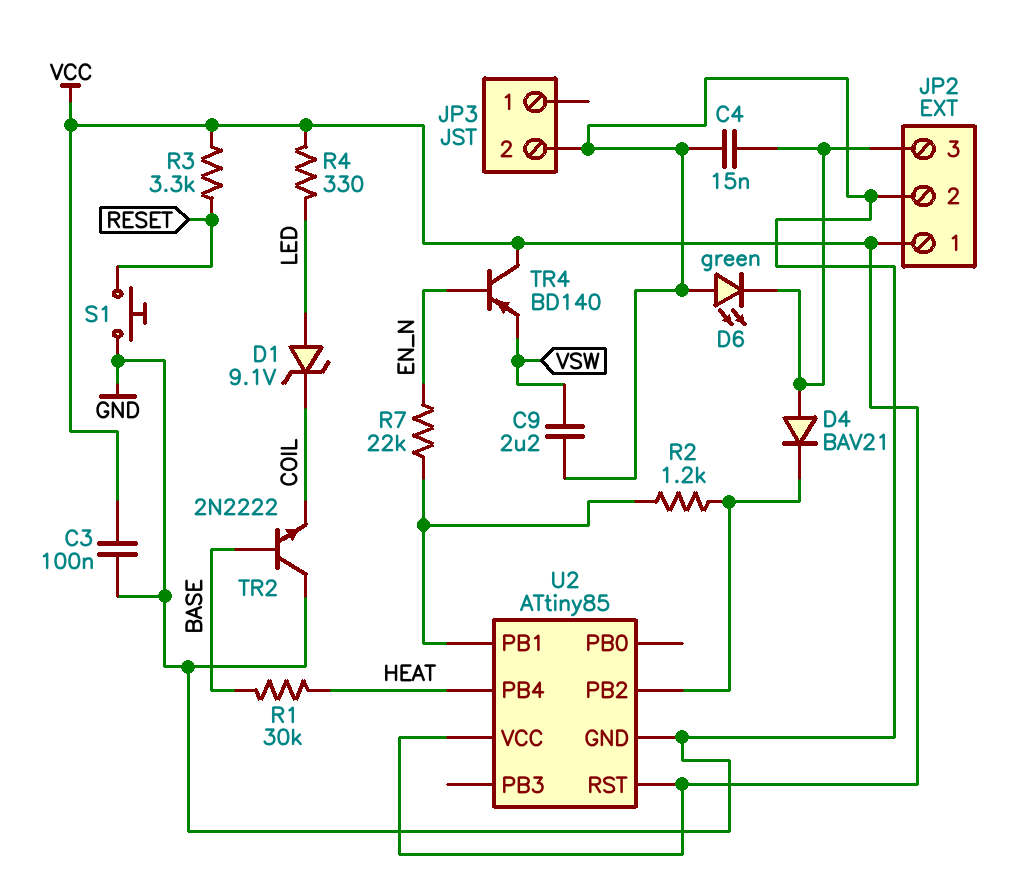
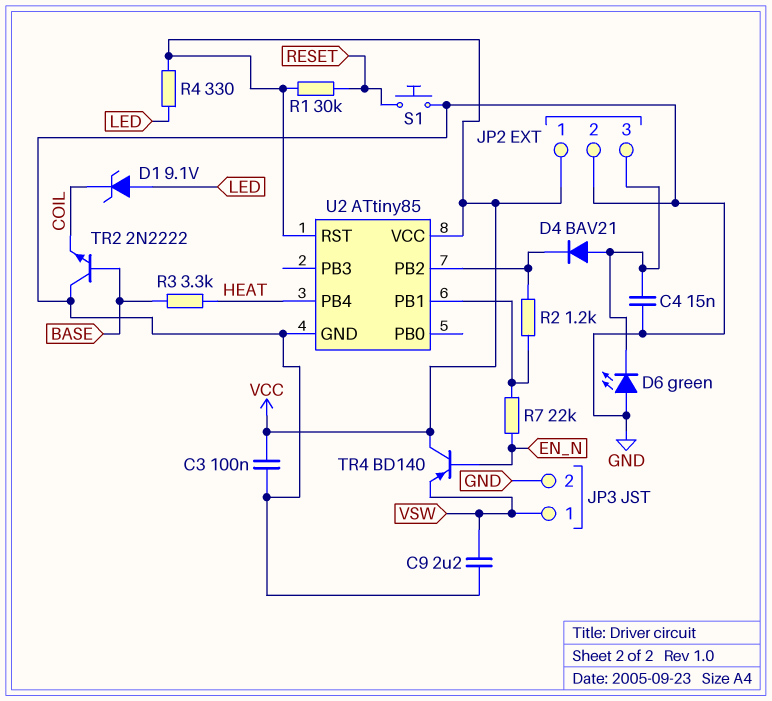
JP3 pin 1: none -> VSW
R1: 30k (BASE, HEAT) -> 30k (RESET, VCC)
R3: 3.3k (RESET, VCC) -> 3.3k (BASE, HEAT)

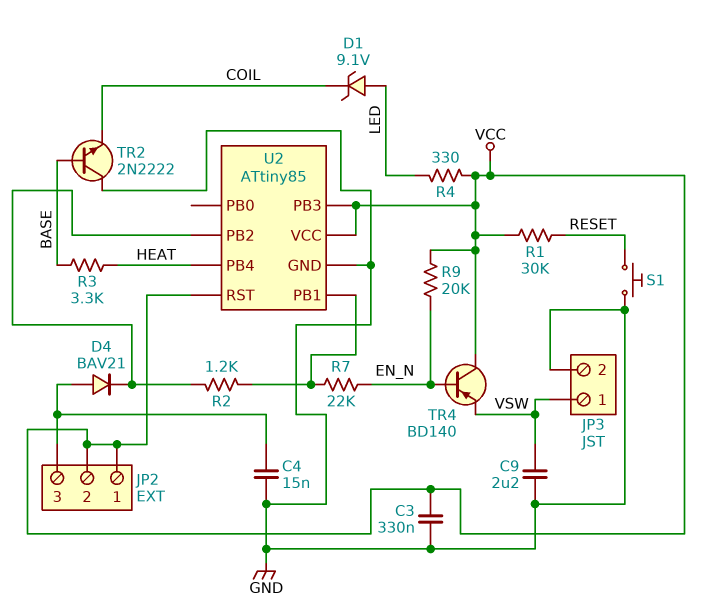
C3: 100nF (GND, VCC) -> 330nF (GND, VCC)
D6: LED green (A GND, K JP2/3) -> none
JP2 pin 2: GND -> VCC
R9: none -> 20k (EN_N, VCC)
U2 pin PB3: none -> VCC

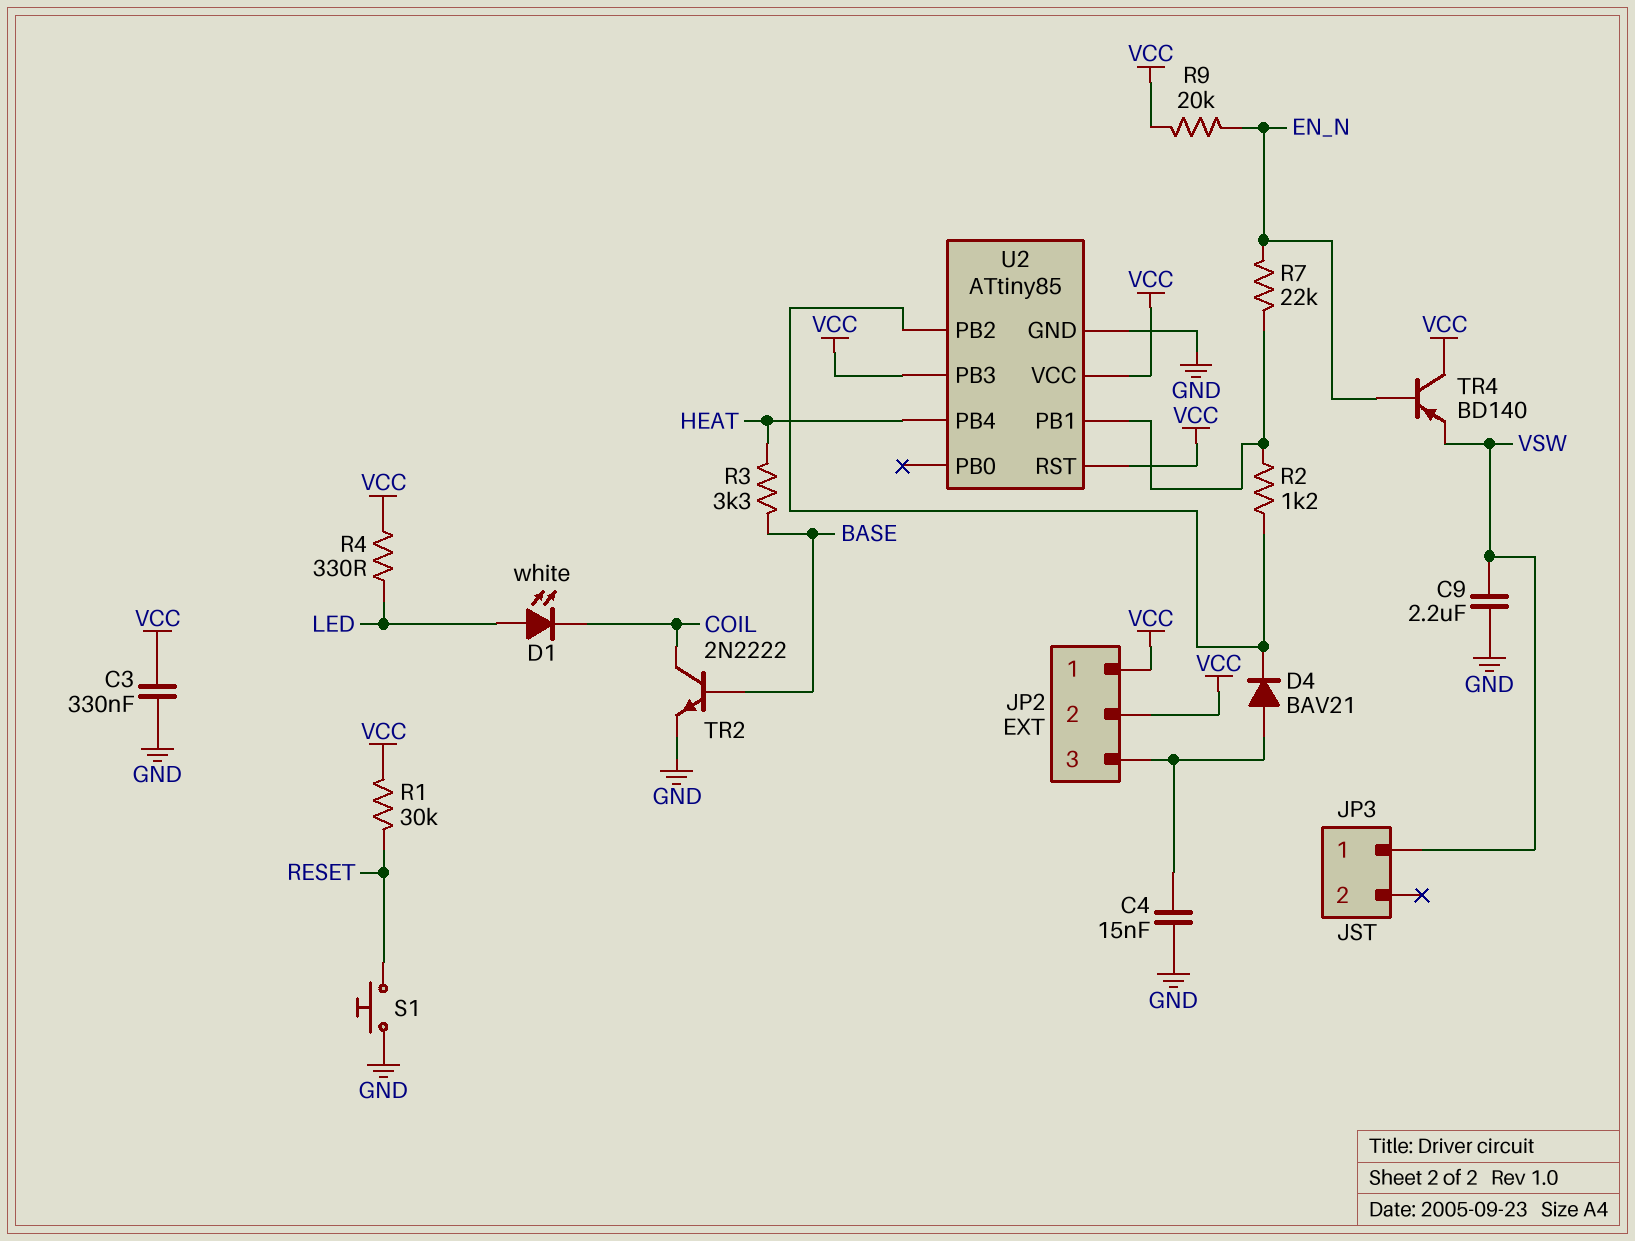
D1: zener 9.1V (A LED, K COIL) -> LED white (A LED, K COIL)
JP3 pin 2: GND -> none
TR2: NPN 2N2222 (B BASE, C GND, E COIL) -> NPN 2N2222 (B BASE, C COIL, E GND)

